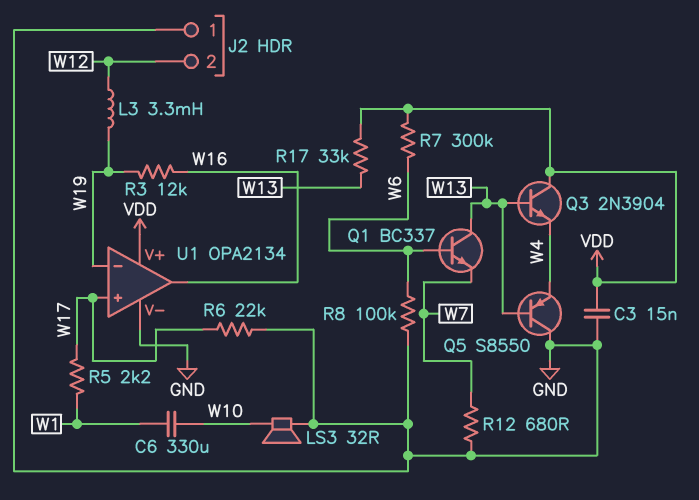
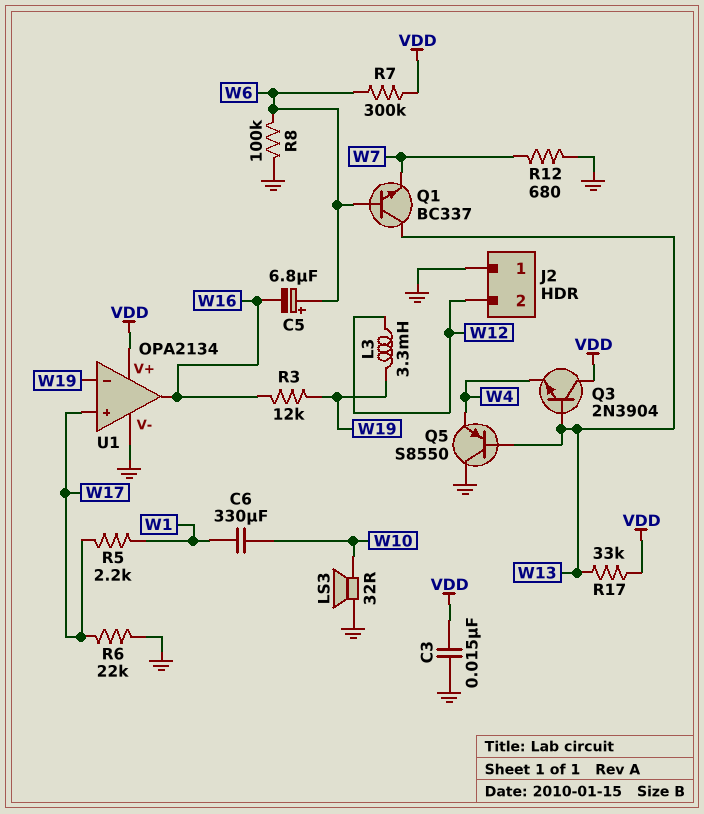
C5: none -> 6.8uF (plus W6, minus W16)

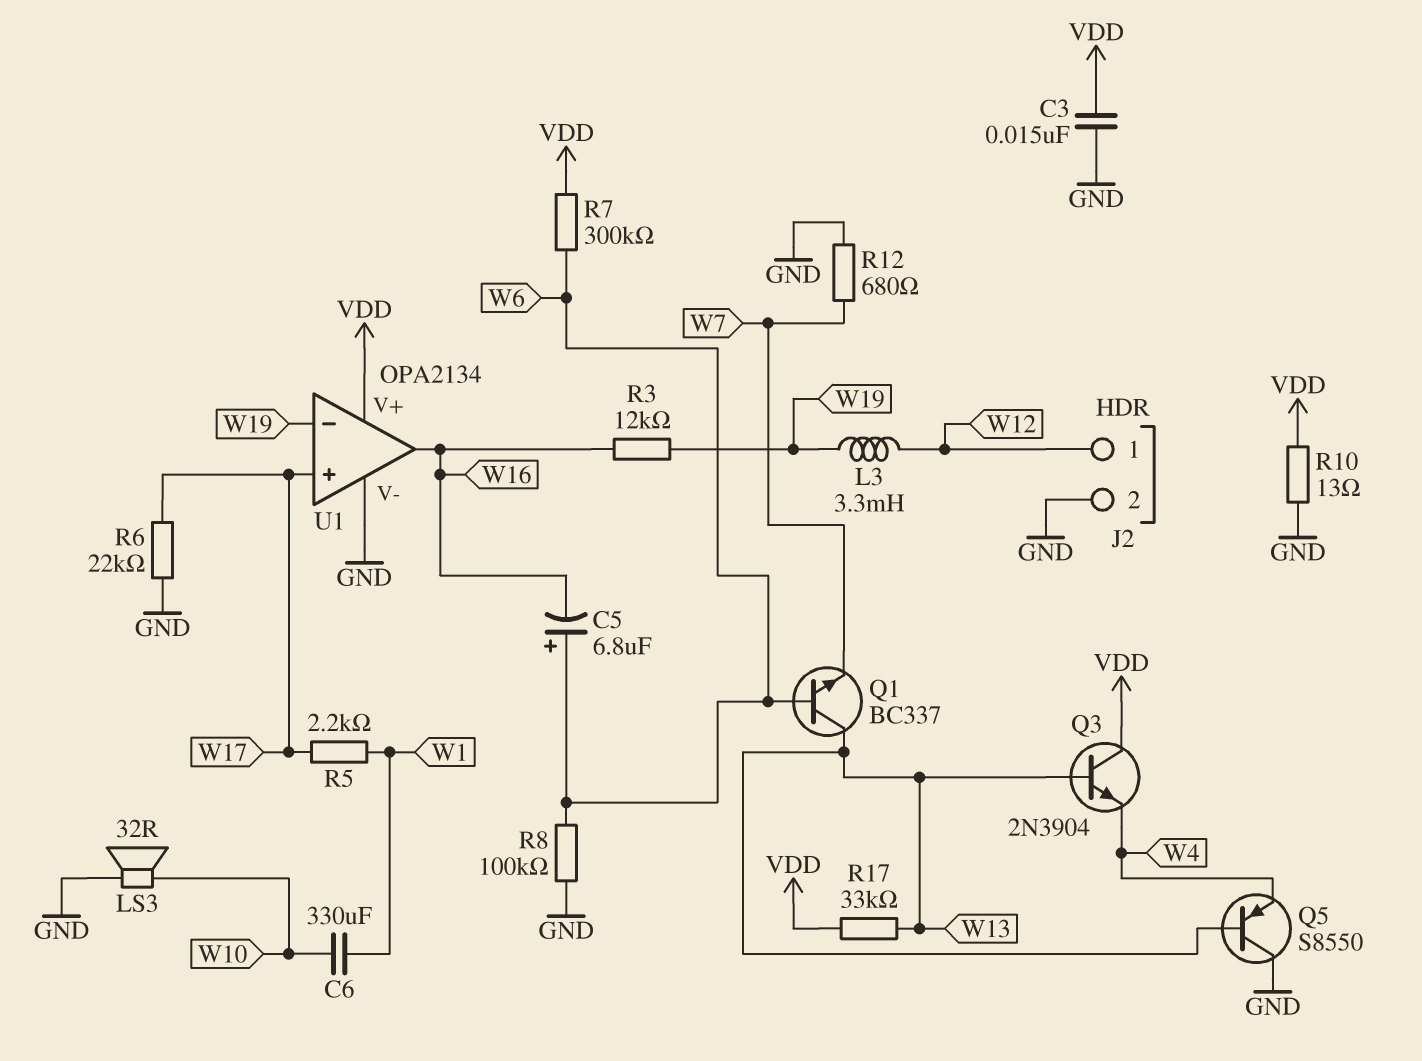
J2 pin 1: GND -> W12
J2 pin 2: W12 -> GND
R10: none -> 13 (GND, VDD)

